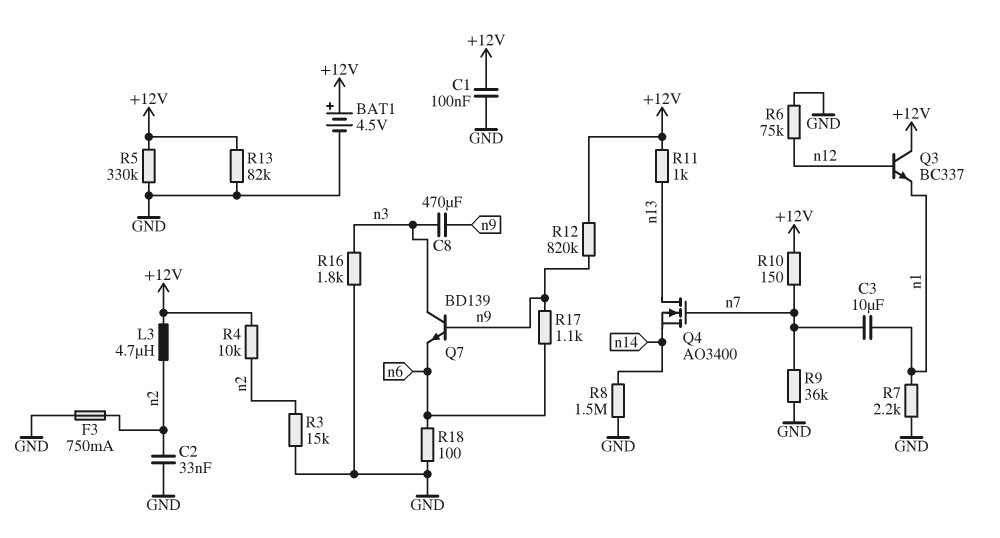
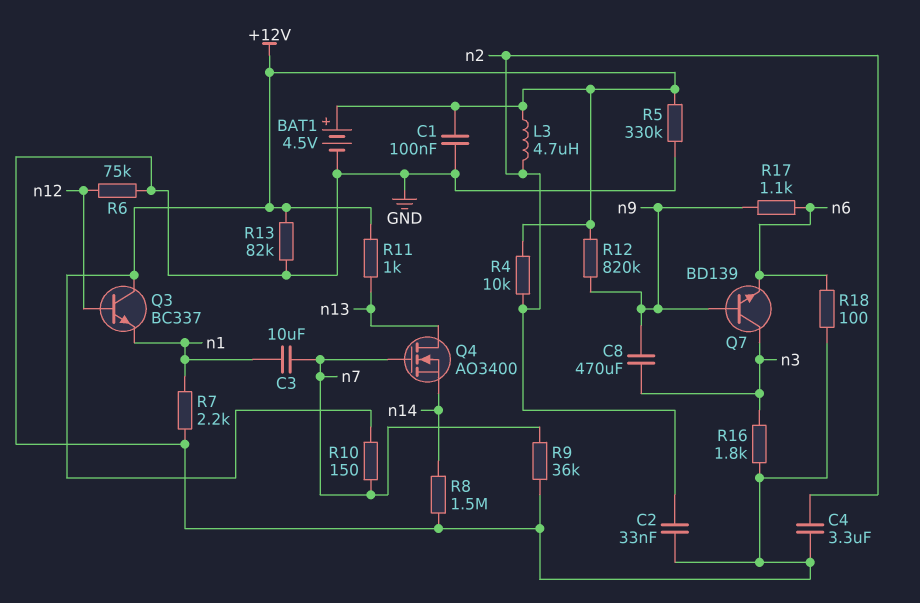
C4: none -> 3.3uF (GND, n2)
F3: 750mA (GND, n2) -> none
R3: 15k (GND, n2) -> none

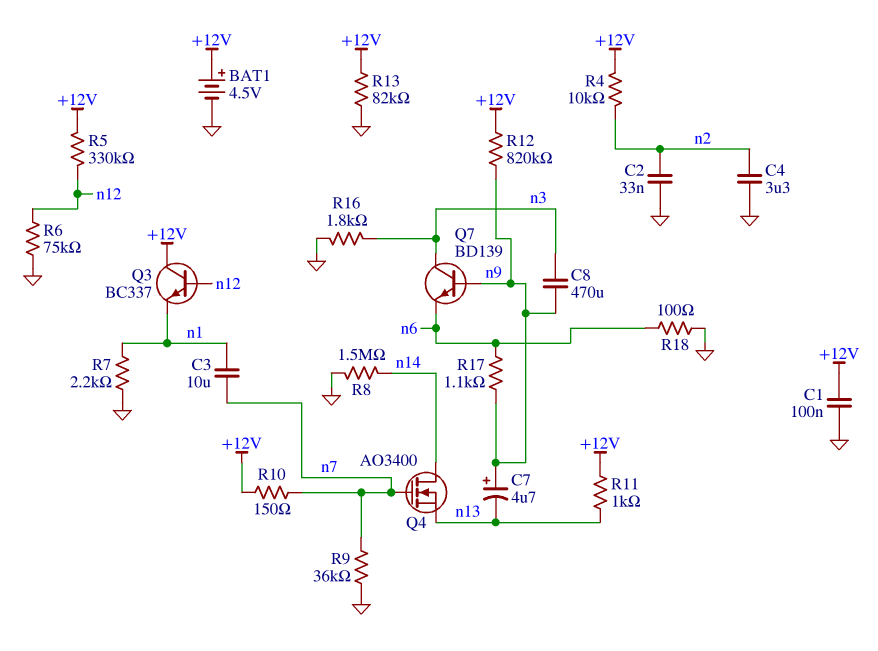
C7: none -> 4.7uF (plus n9, minus n13)
L3: 4.7uH (+12V, n2) -> none
Q4: NMOS AO3400 (G n7, D n13, S n14) -> NMOS AO3400 (G n7, D n14, S n13)
R5: 330k (+12V, GND) -> 330k (+12V, n12)

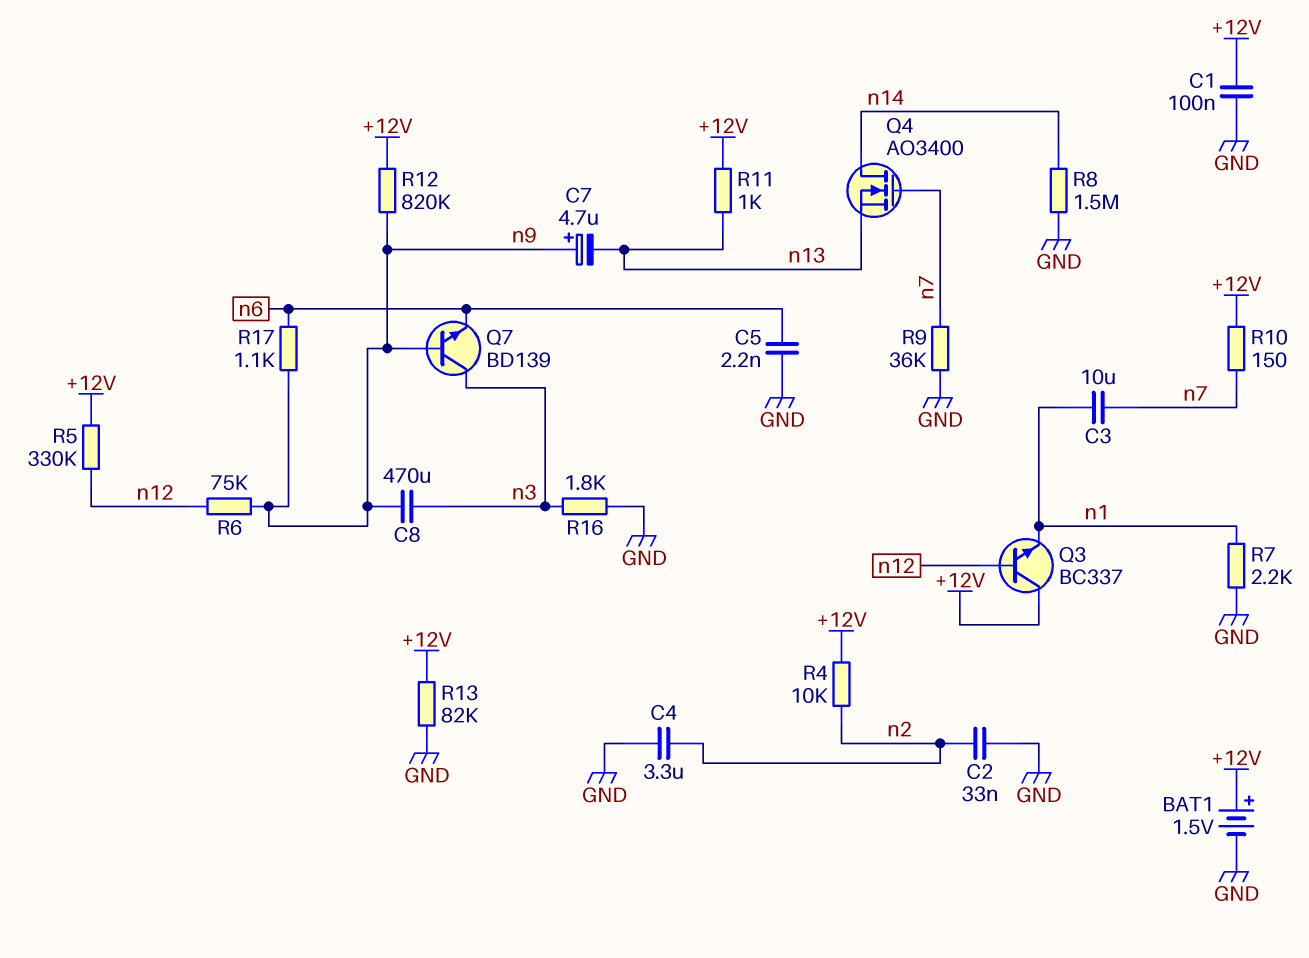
BAT1: 4.5V (plus +12V, minus GND) -> 1.5V (plus +12V, minus GND)
C5: none -> 2.2nF (GND, n6)
R6: 75k (GND, n12) -> 75k (n9, n12)
R18: 100 (GND, n6) -> none

